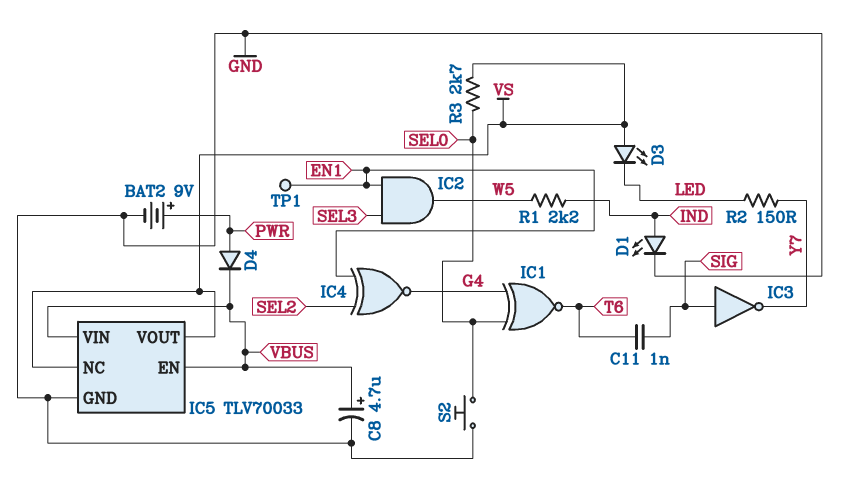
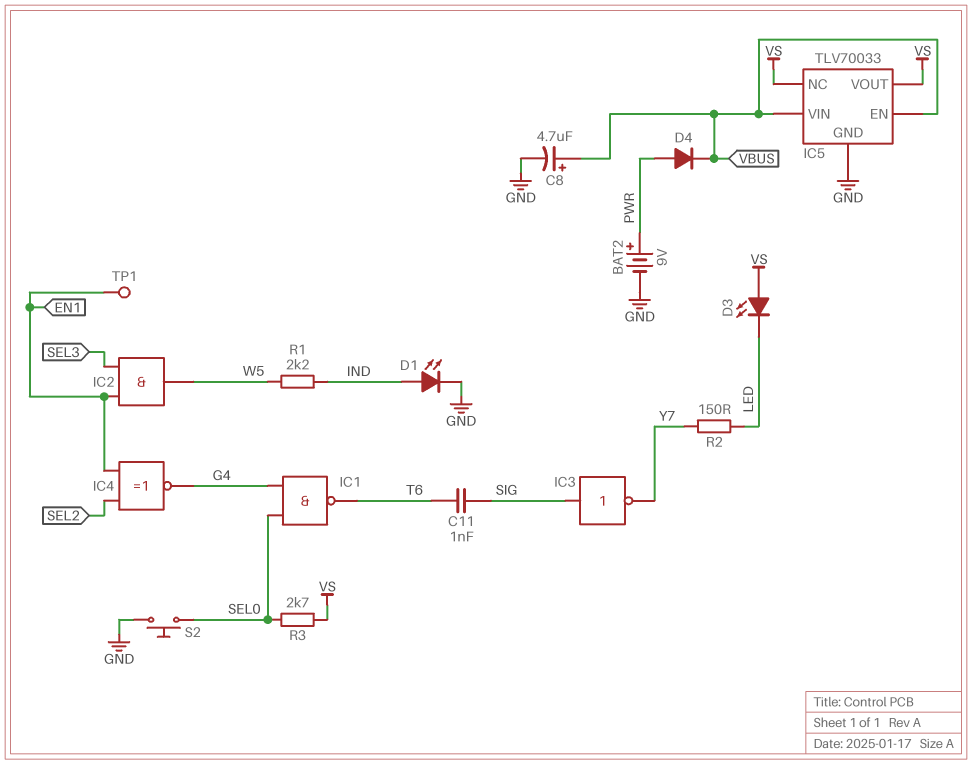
IC1: XNOR (in G4, in SEL0, out T6) -> NAND (in G4, in SEL0, out T6)

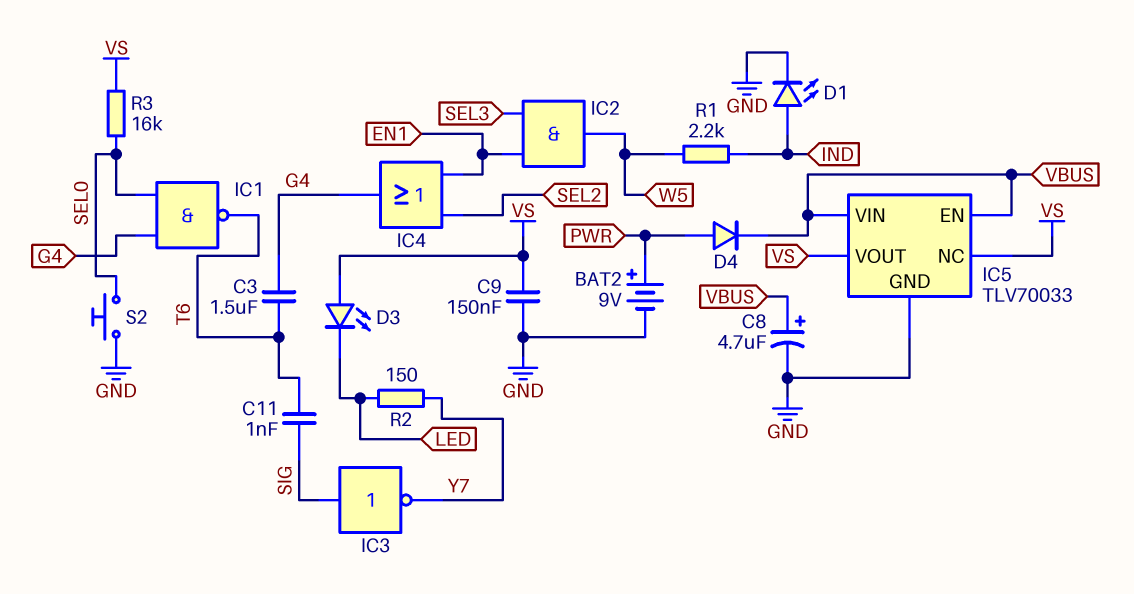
C3: none -> 1.5uF (G4, T6)
C9: none -> 150nF (GND, VS)
IC4: XNOR (in EN1, in SEL2, out G4) -> OR (in EN1, in SEL2, out G4)
R3: 2.7k (SEL0, VS) -> 16k (SEL0, VS)
TP1: test point (EN1) -> none

